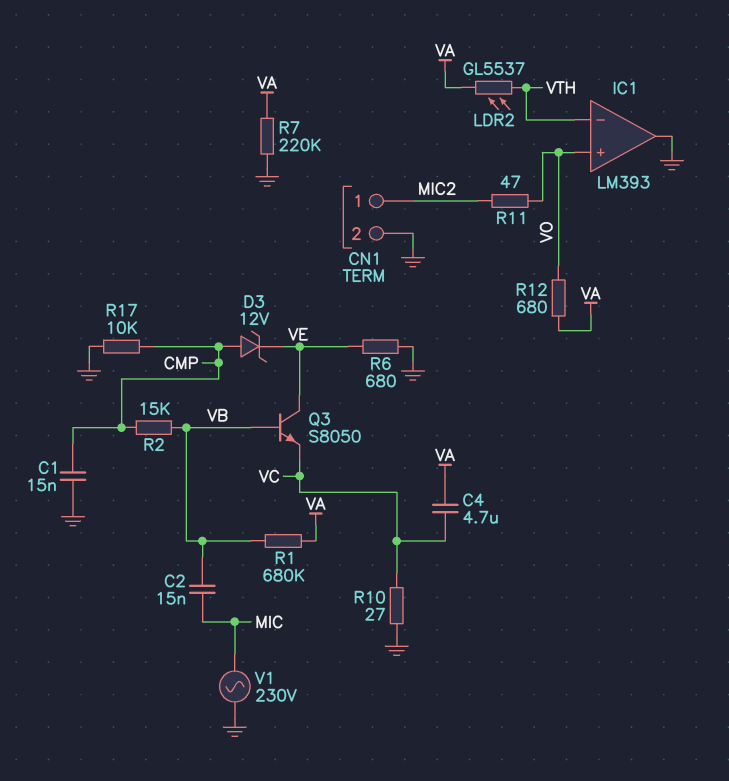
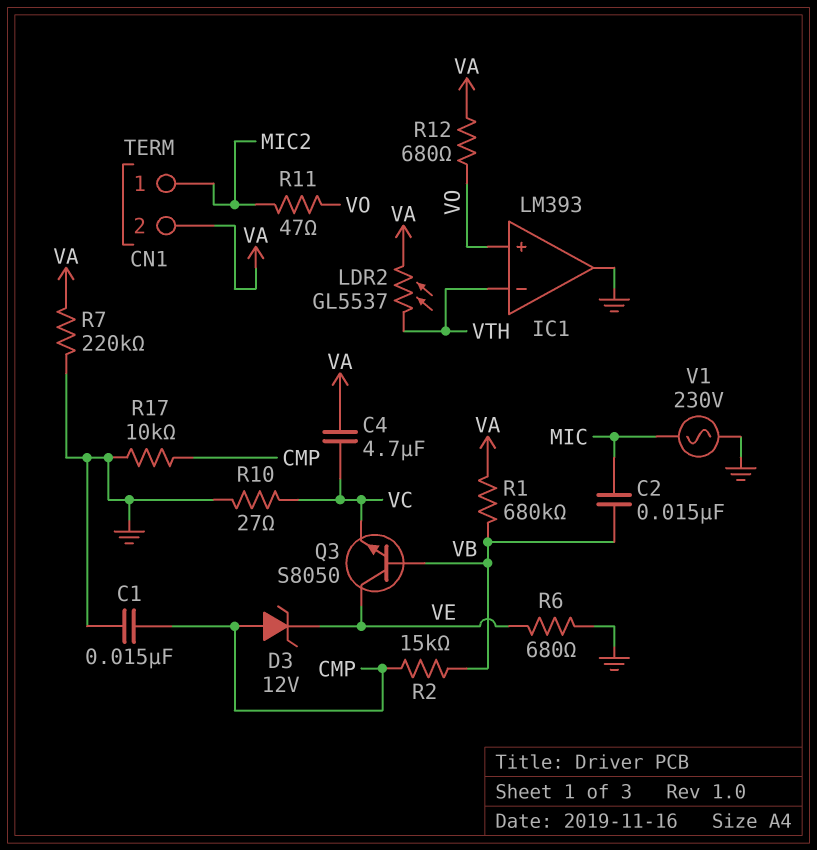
CN1 pin 2: GND -> VA

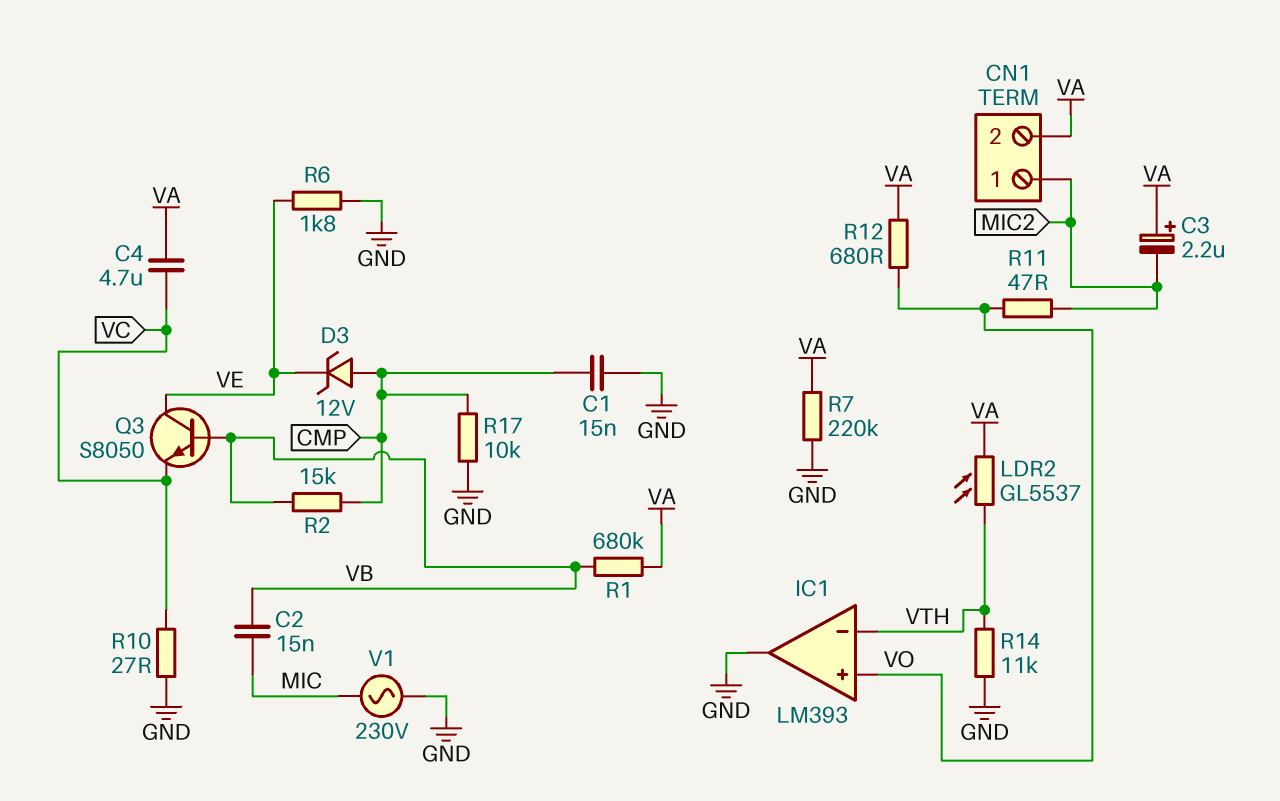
C3: none -> 2.2uF (plus VA, minus MIC2)
R6: 680 (GND, VE) -> 1.8k (GND, VE)
R14: none -> 11k (GND, VTH)

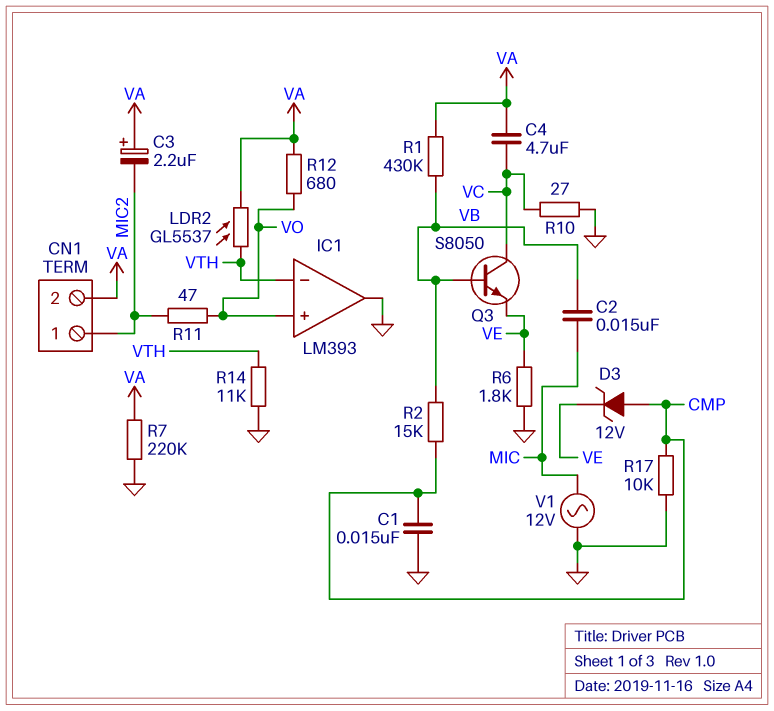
Q3: NPN S8050 (B VB, C VE, E VC) -> NPN S8050 (B VB, C VC, E VE)
R1: 680k (VA, VB) -> 430k (VA, VB)
V1: AC 230V (GND, MIC) -> AC 12V (GND, MIC)

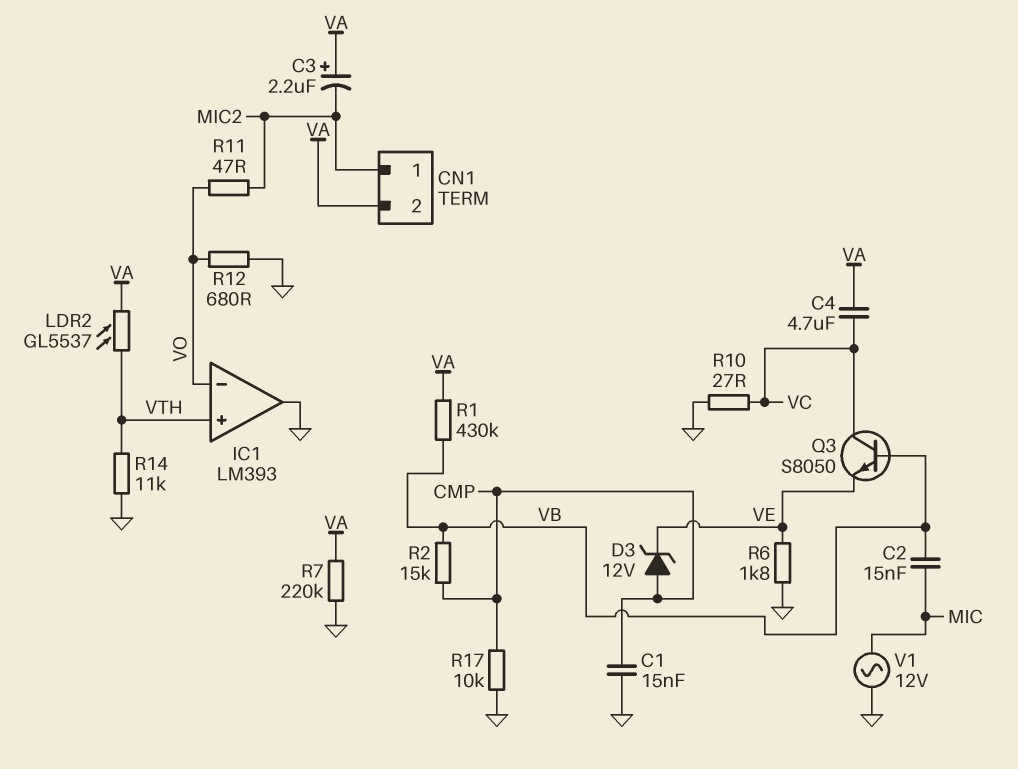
IC1 pin in+: VO -> VTH
IC1 pin in-: VTH -> VO
R12: 680 (VA, VO) -> 680 (GND, VO)

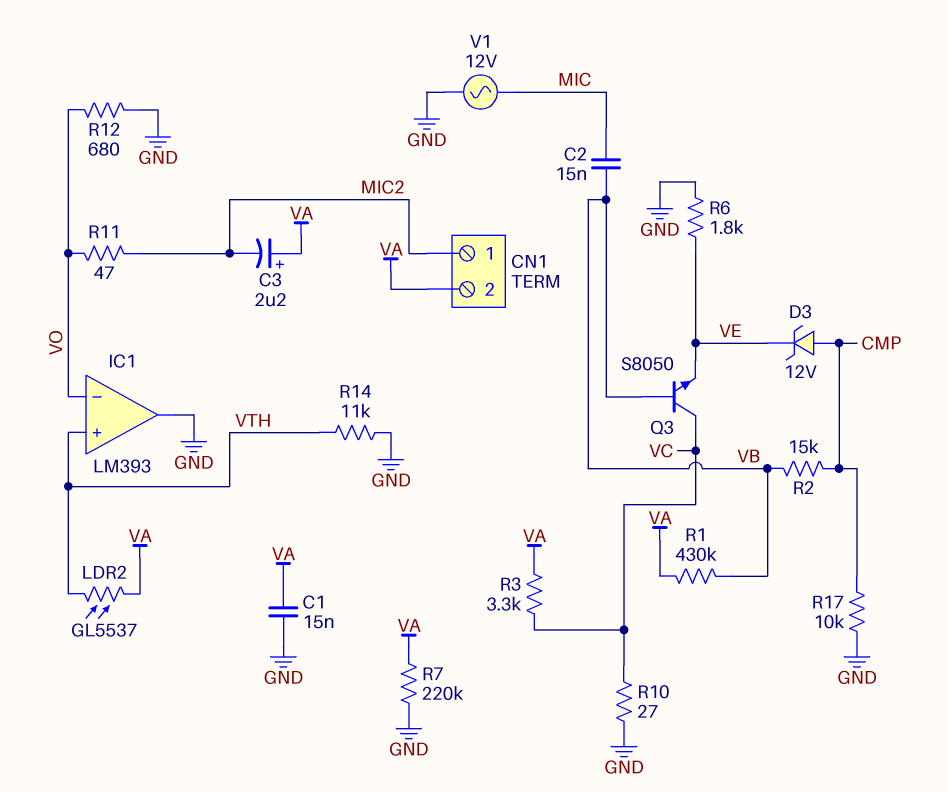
C1: 15nF (CMP, GND) -> 15nF (GND, VA)
C4: 4.7uF (VA, VC) -> none
R3: none -> 3.3k (VA, VC)

